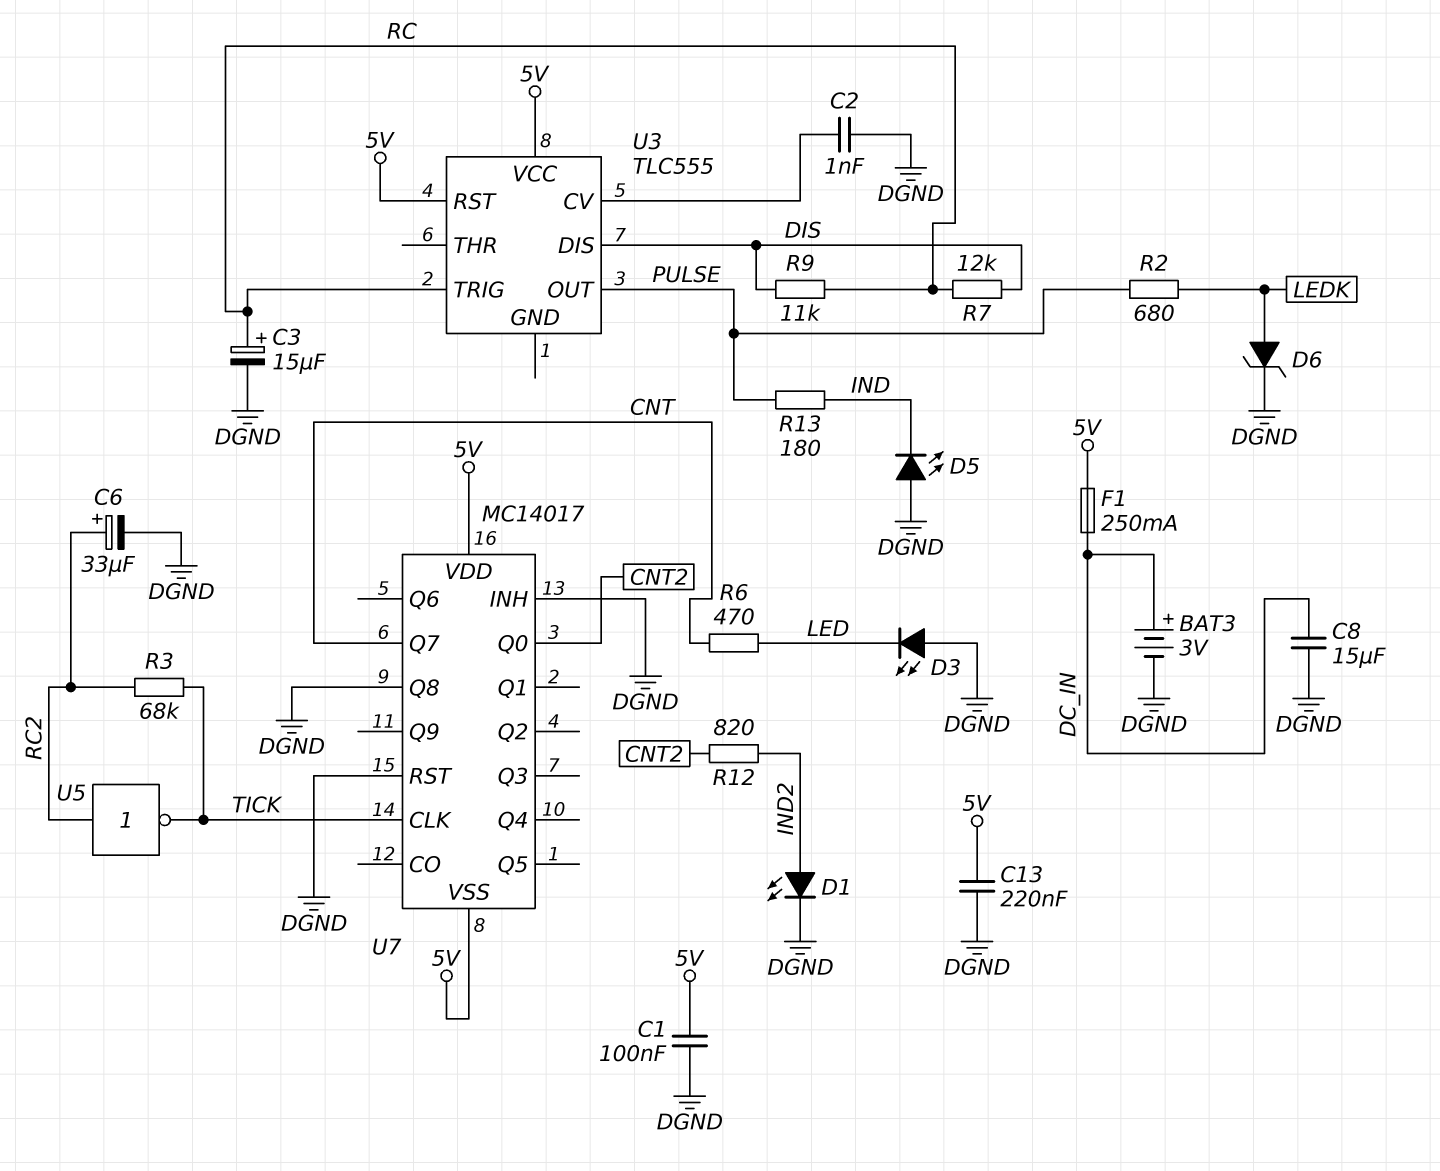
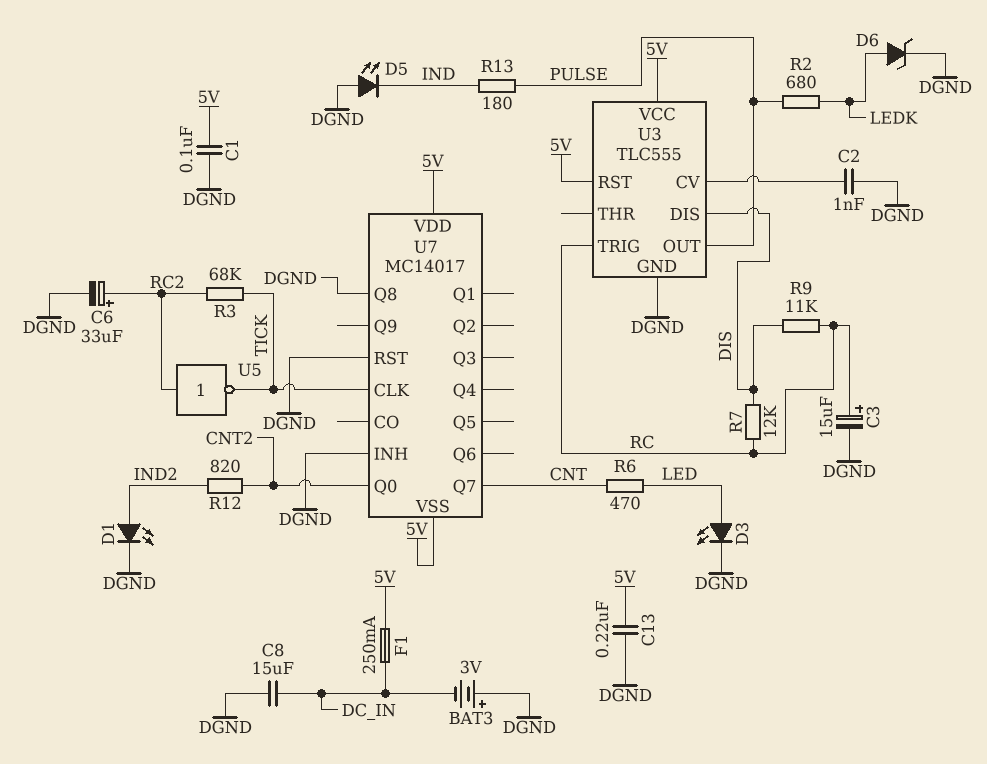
BAT3: 3V (plus DC_IN, minus DGND) -> 3V (plus DGND, minus DC_IN)
D3: LED (A DGND, K LED) -> LED (A LED, K DGND)
U3 pin GND: none -> DGND

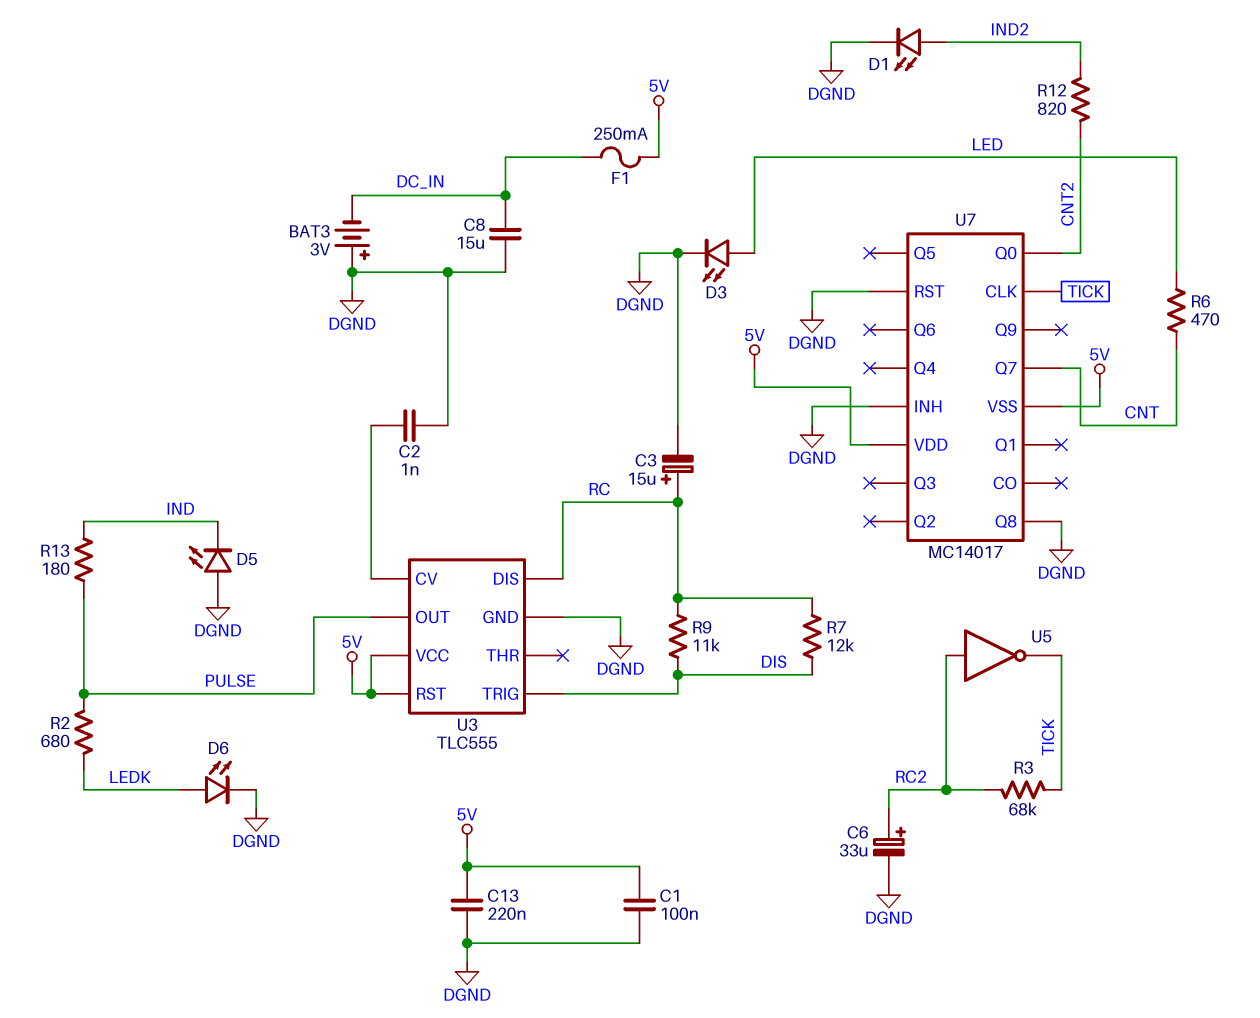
D6: zener (A LEDK, K DGND) -> LED (A LEDK, K DGND)
U3 pin DIS: DIS -> RC
U3 pin TRIG: RC -> DIS

